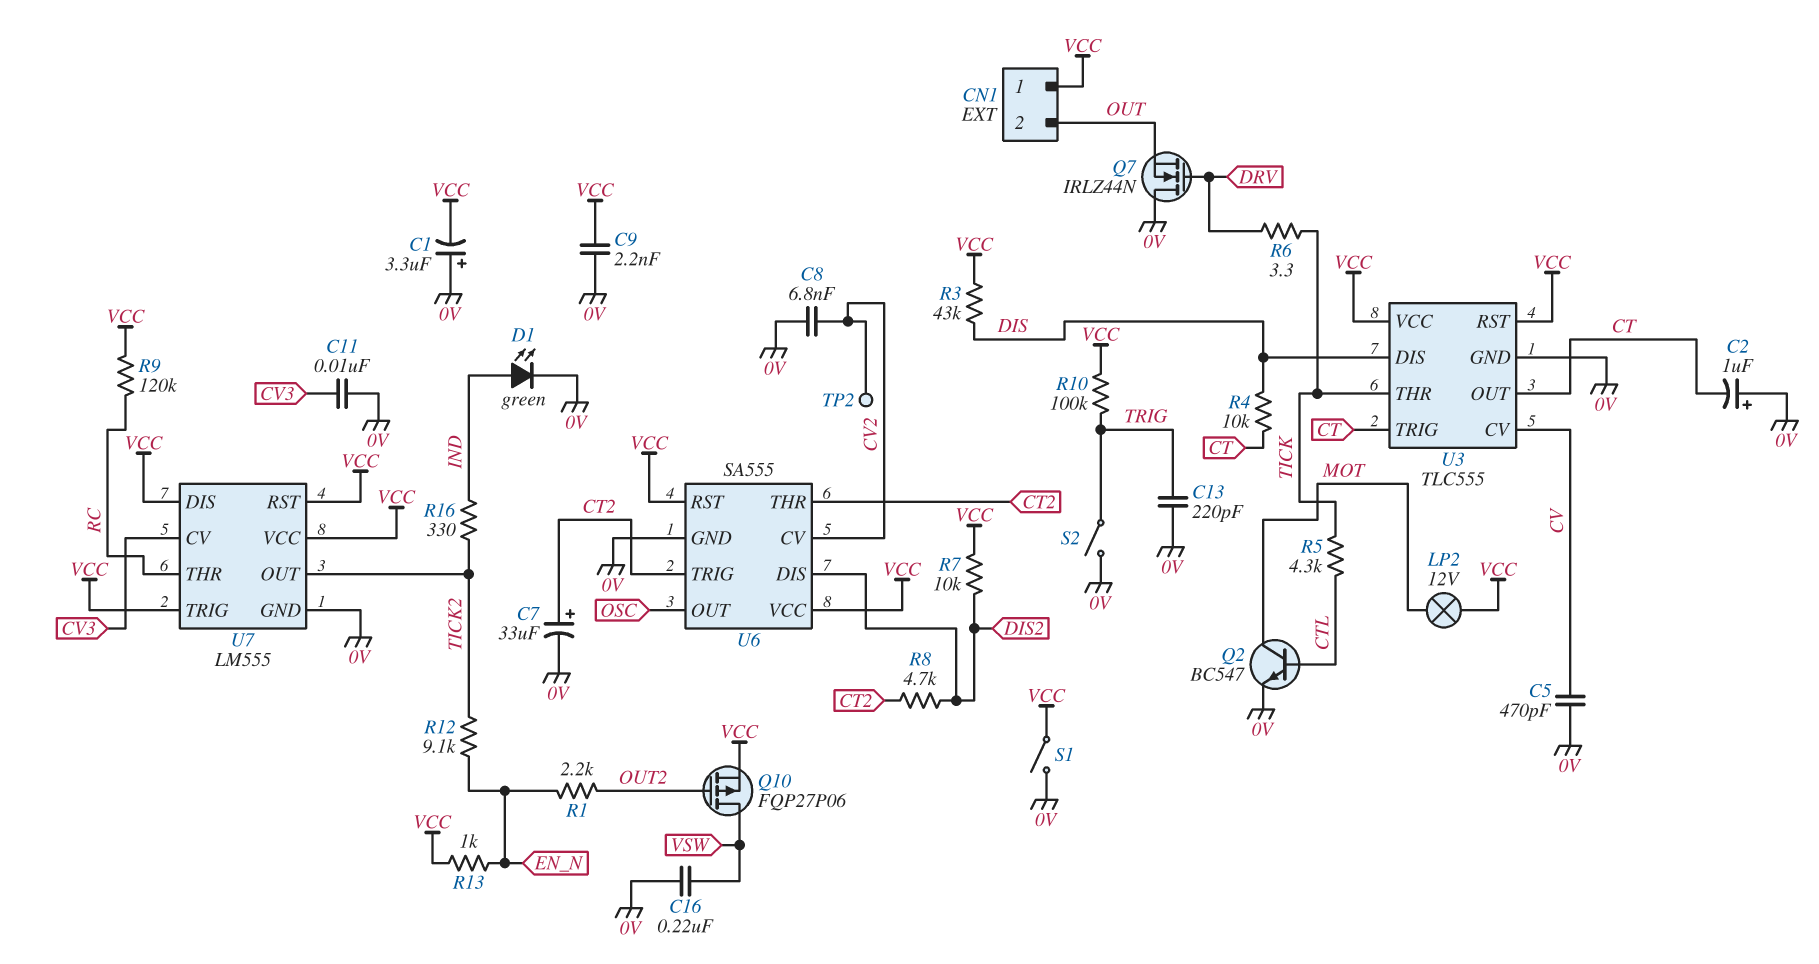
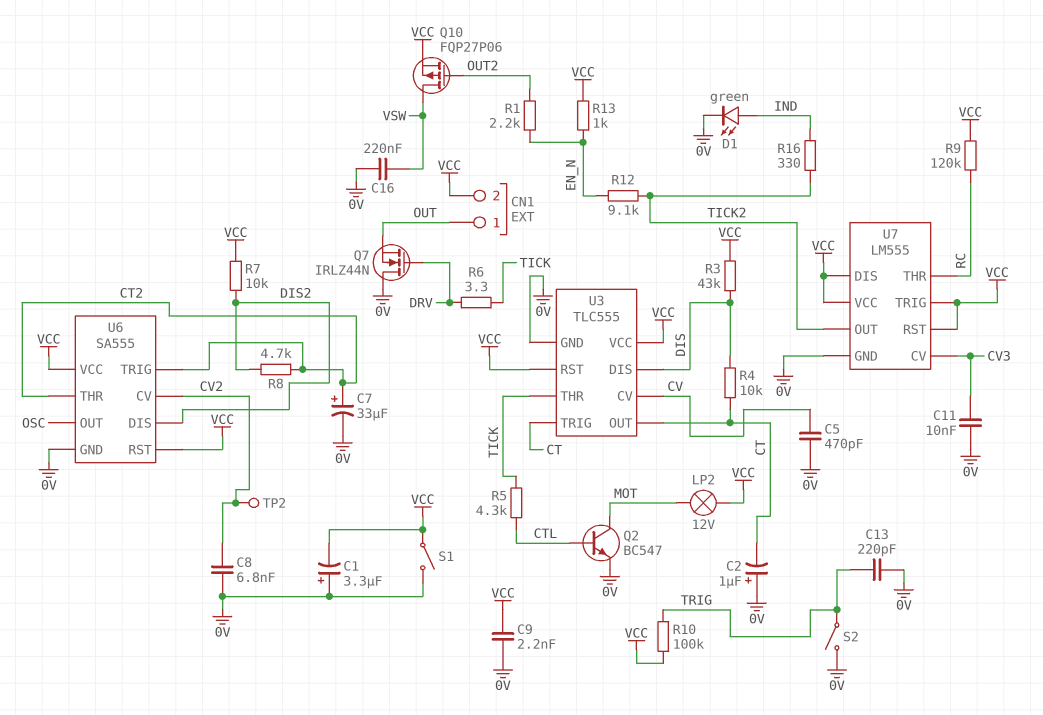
CN1 pin 1: VCC -> OUT
CN1 pin 2: OUT -> VCC

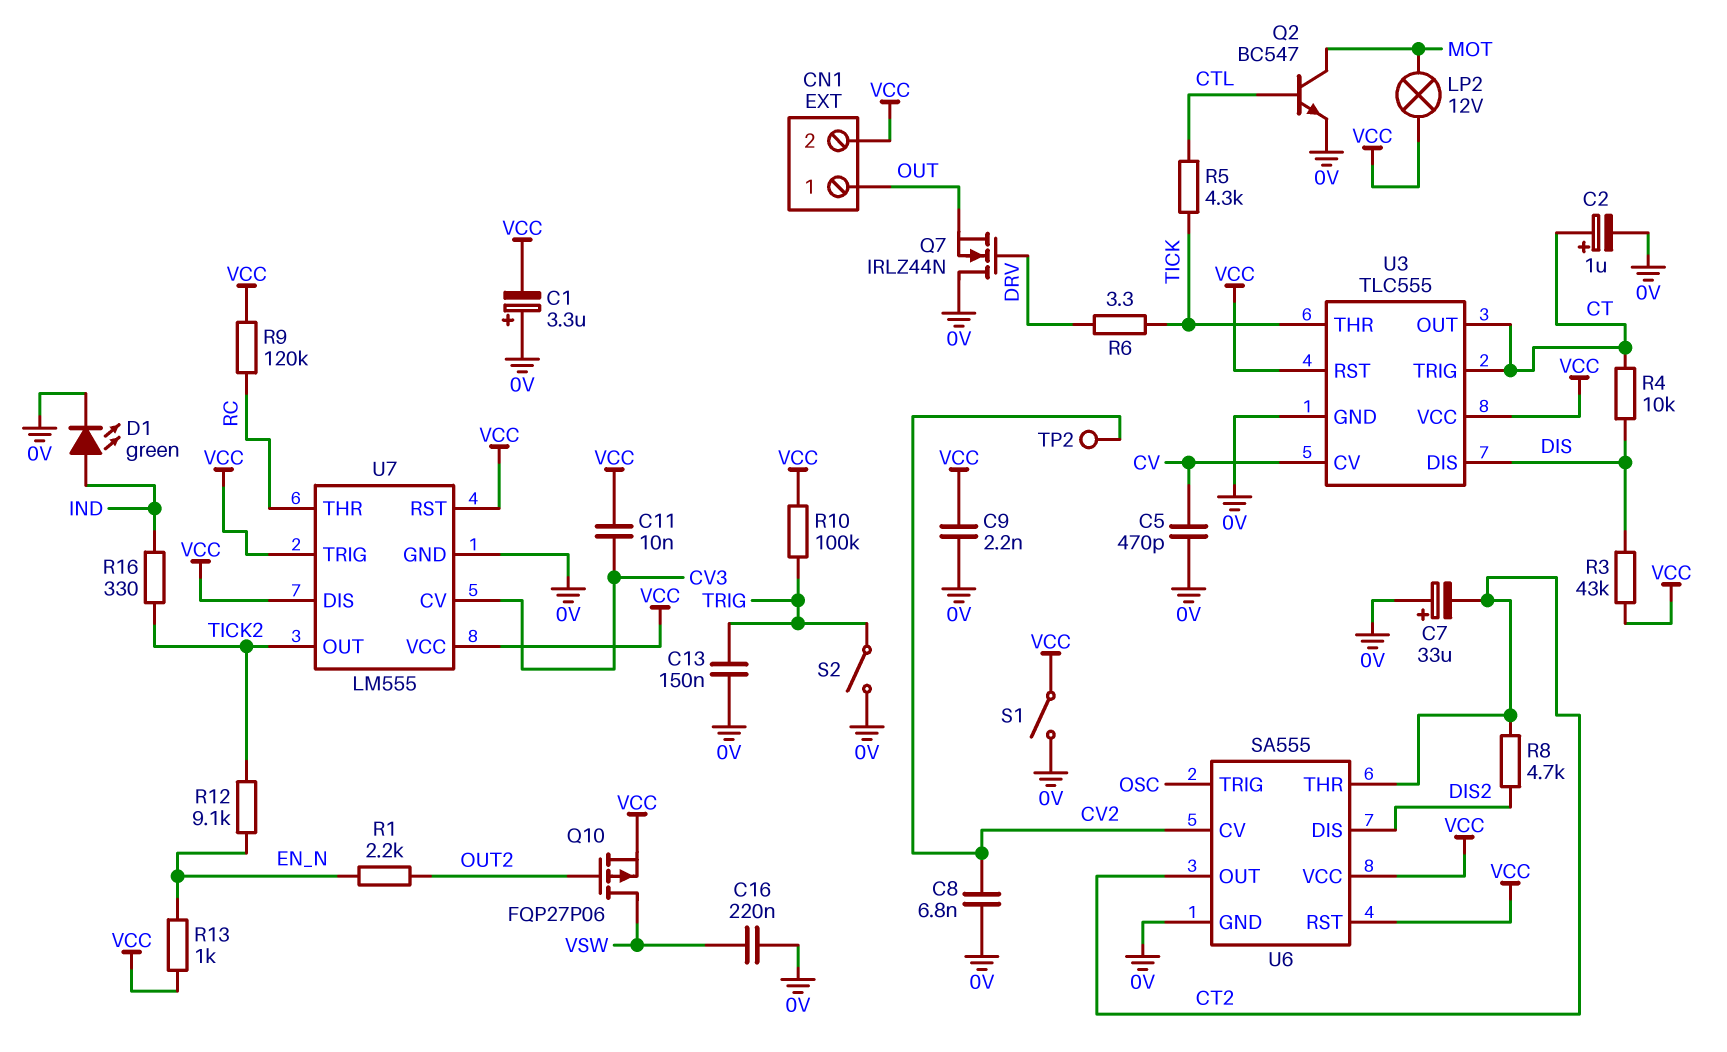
C2: 1uF (plus 0V, minus CT) -> 1uF (plus CT, minus 0V)
C7: 33uF (plus CT2, minus 0V) -> 33uF (plus 0V, minus CT2)
C11: 10nF (0V, CV3) -> 10nF (CV3, VCC)
C13: 220pF (0V, TRIG) -> 150nF (0V, TRIG)
R7: 10k (DIS2, VCC) -> none
U6 pin OUT: OSC -> CT2
U6 pin TRIG: CT2 -> OSC

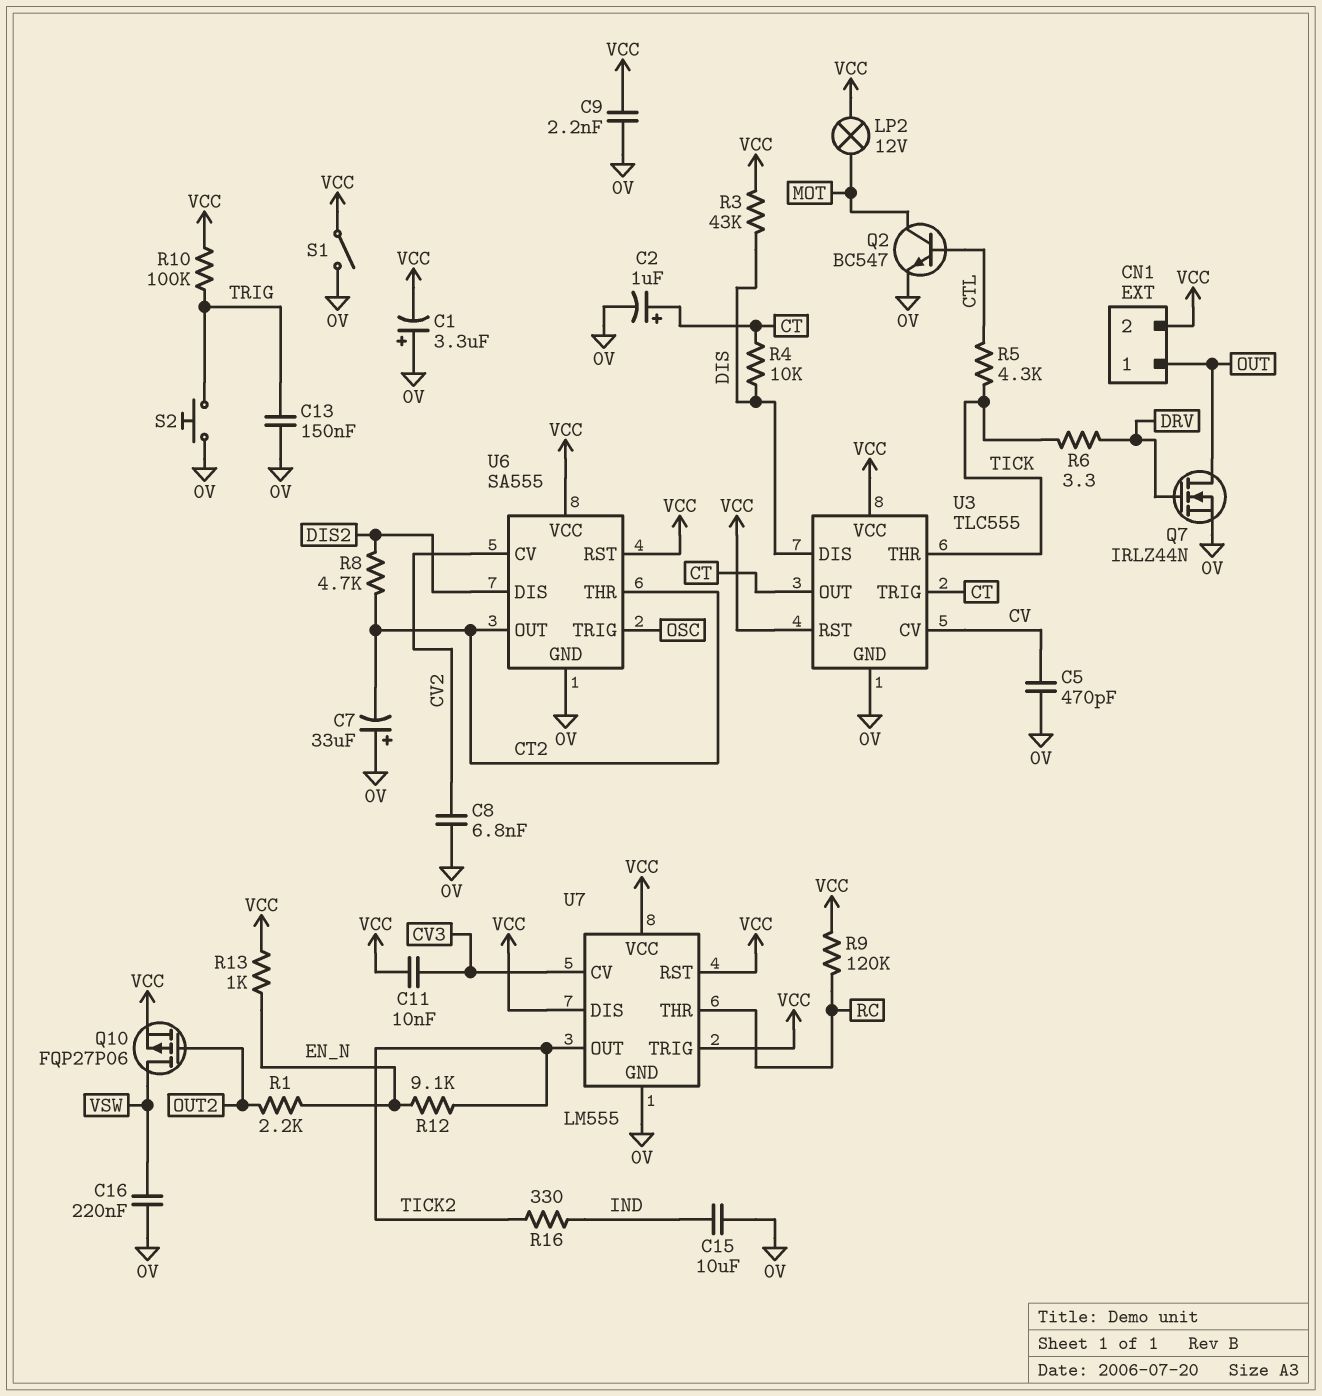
C15: none -> 10uF (0V, IND)
D1: LED green (A IND, K 0V) -> none
Q7: NMOS IRLZ44N (G DRV, D 0V, S OUT) -> NMOS IRLZ44N (G DRV, D OUT, S 0V)
S2: switch (0V, TRIG) -> button (0V, TRIG)
TP2: test point (CV2) -> none

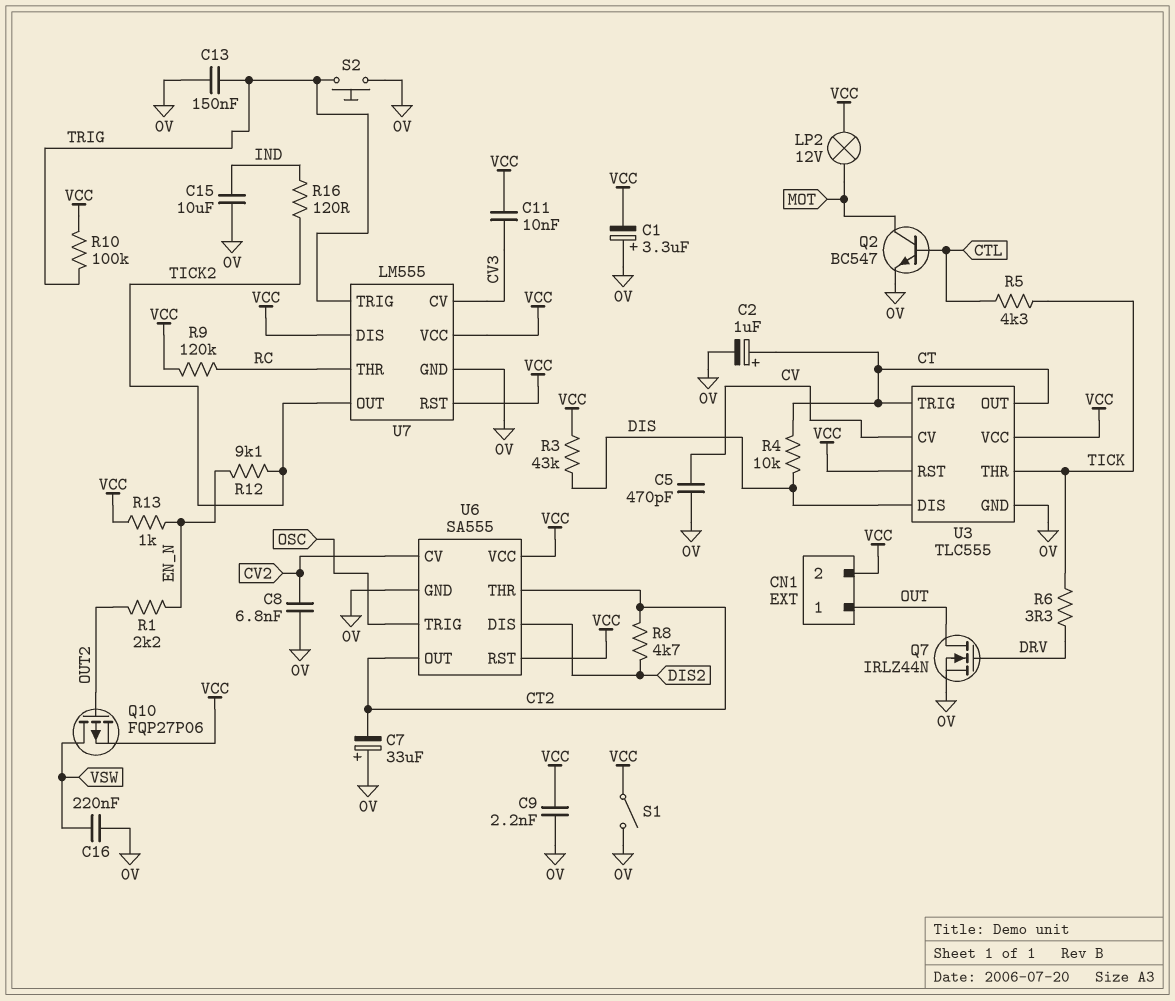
R16: 330 (IND, TICK2) -> 120 (IND, TICK2)
U7 pin TRIG: VCC -> TRIG

